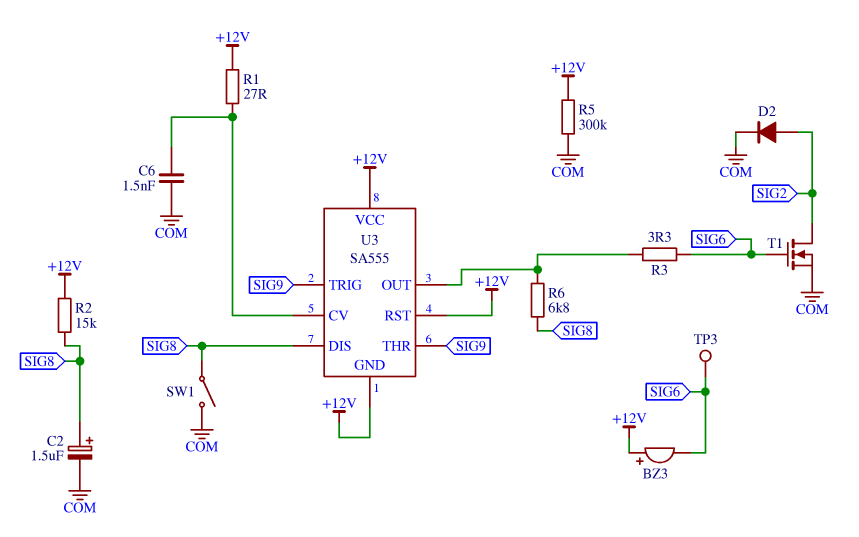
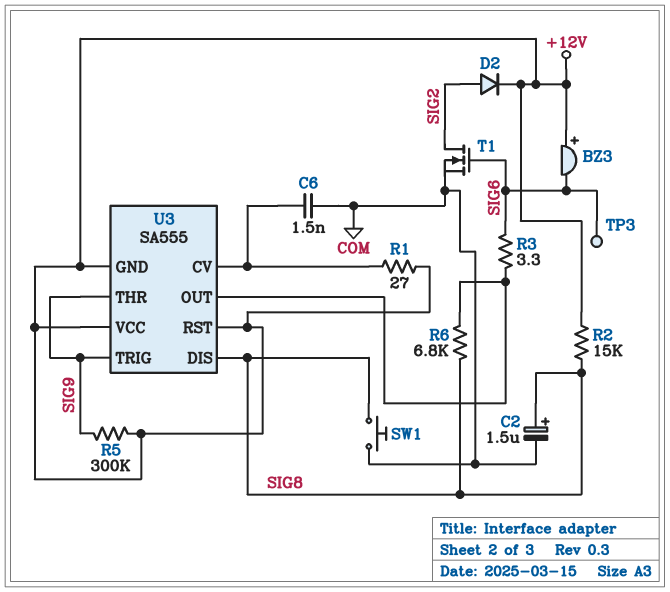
D2: diode (A SIG2, K COM) -> diode (A SIG2, K +12V)
R5: 300k (+12V, COM) -> 300k (+12V, SIG9)
SW1: switch (COM, SIG8) -> button (COM, SIG8)

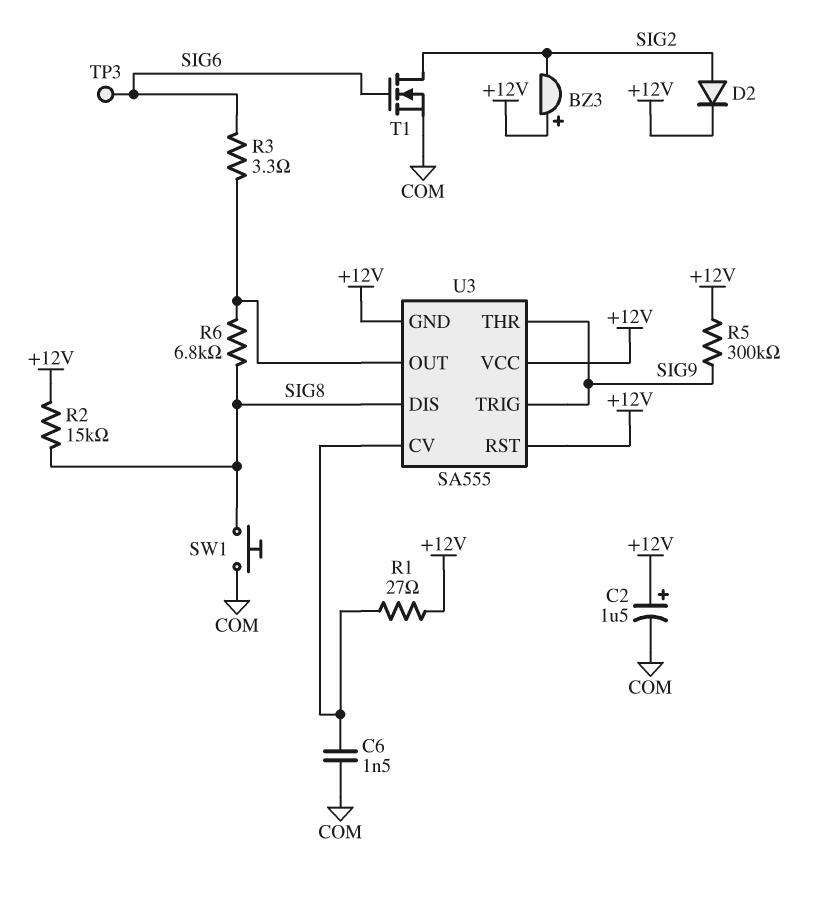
BZ3: buzzer (plus +12V, minus SIG6) -> buzzer (plus +12V, minus SIG2)
C2: 1.5uF (plus SIG8, minus COM) -> 1.5uF (plus +12V, minus COM)

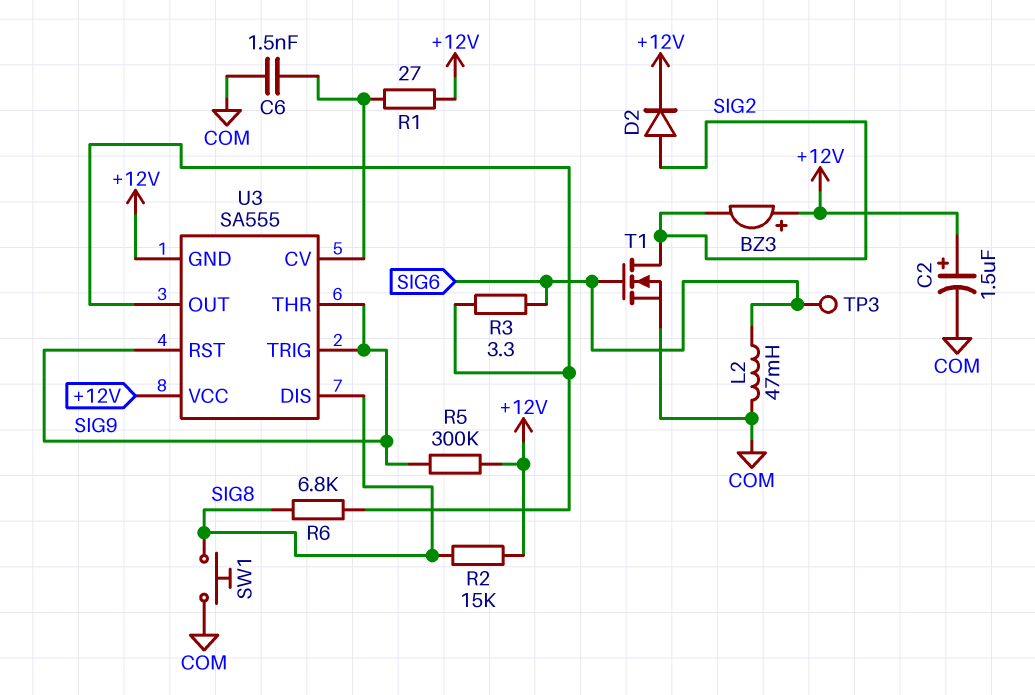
L2: none -> 47mH (COM, SIG6)
U3 pin RST: +12V -> SIG9

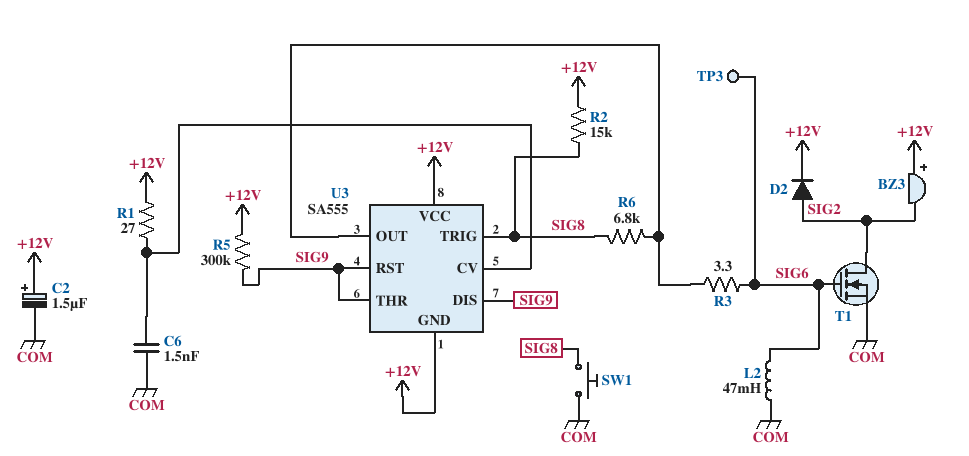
U3 pin DIS: SIG8 -> SIG9
U3 pin TRIG: SIG9 -> SIG8

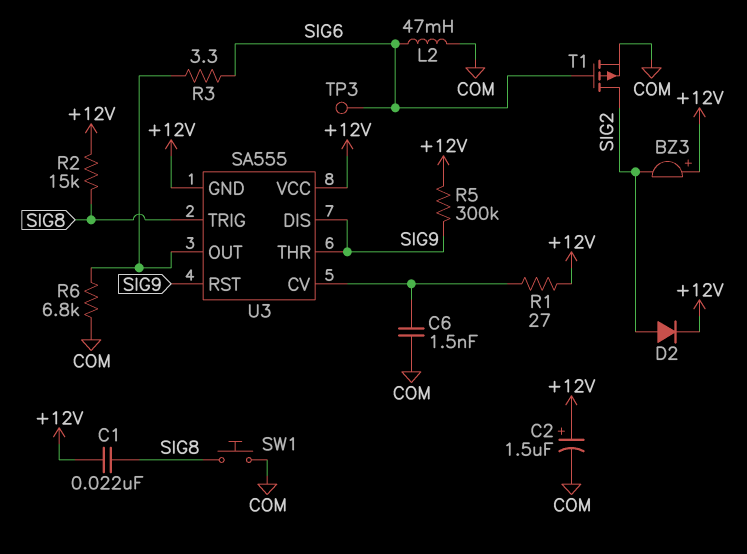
C1: none -> 22nF (+12V, SIG8)
R6: 6.8k (SIG8, U3/OUT) -> 6.8k (COM, U3/OUT)
T1: NMOS (G SIG6, D SIG2, S COM) -> PMOS (G SIG6, D SIG2, S COM)

